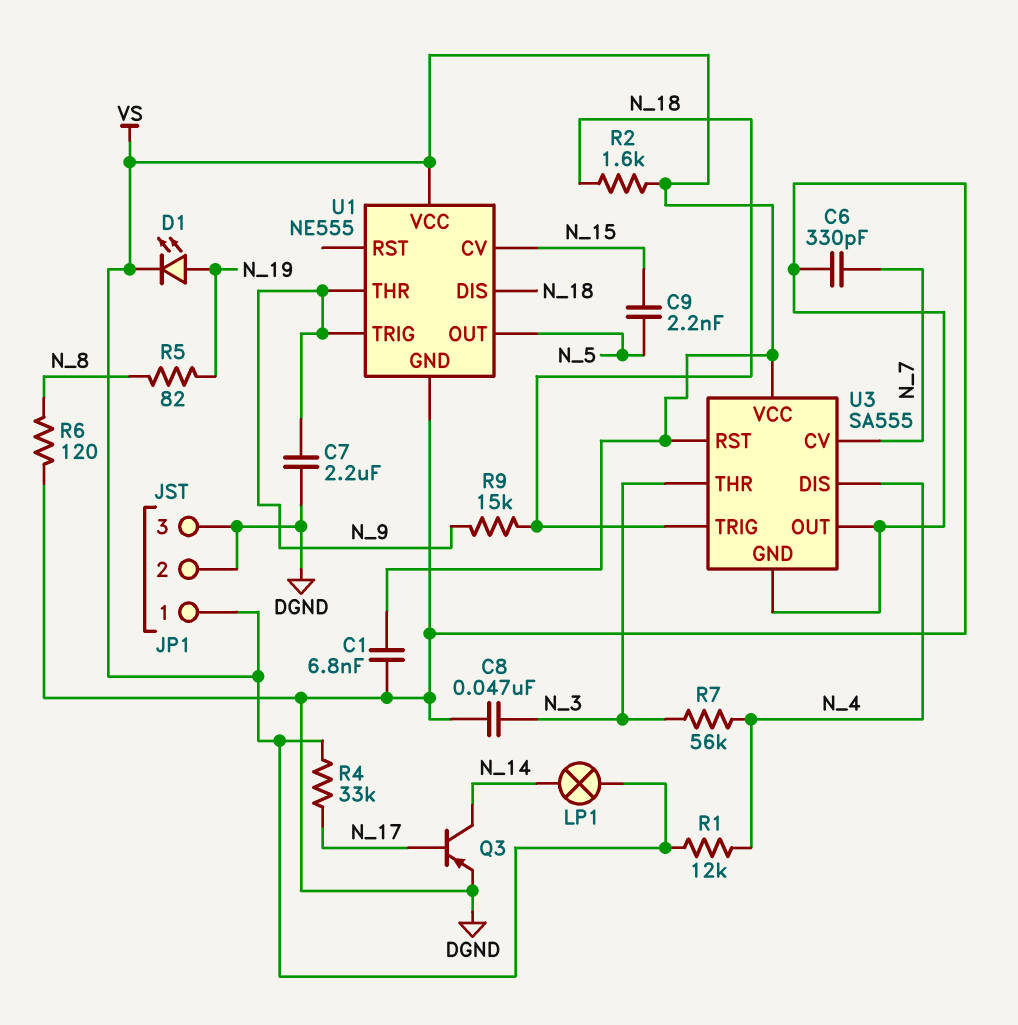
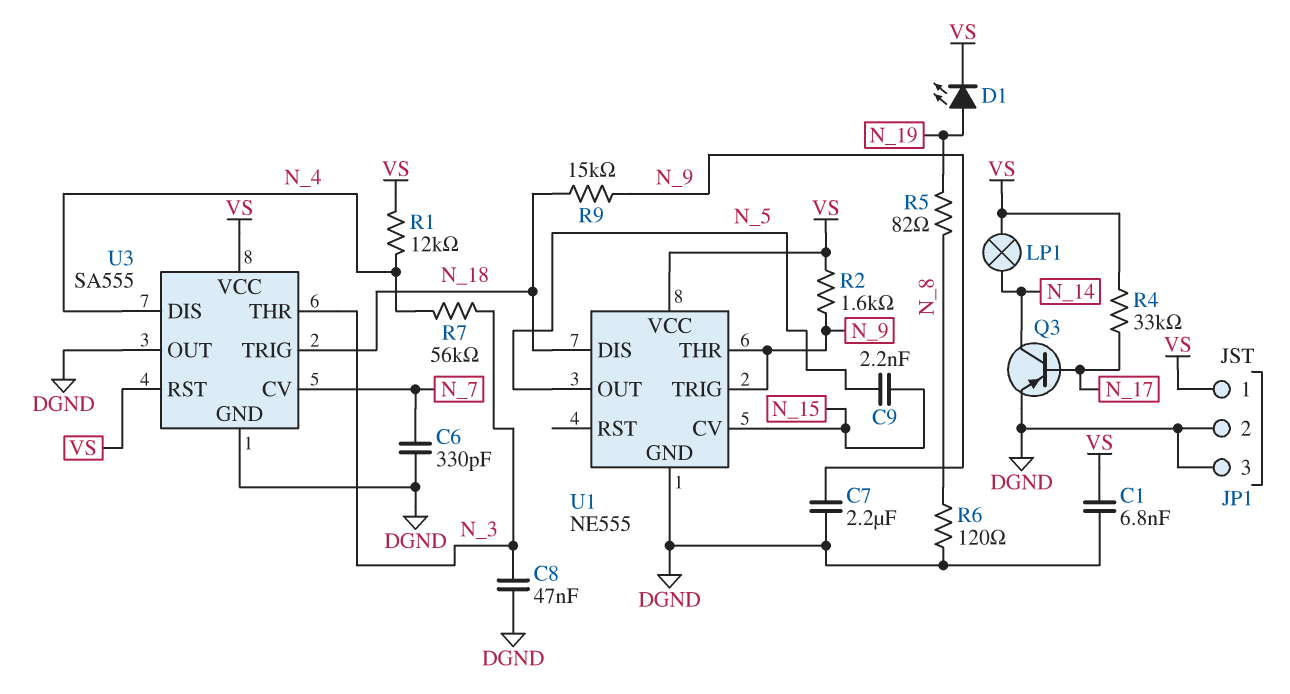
R2: 1.6k (N_18, VS) -> 1.6k (N_9, VS)

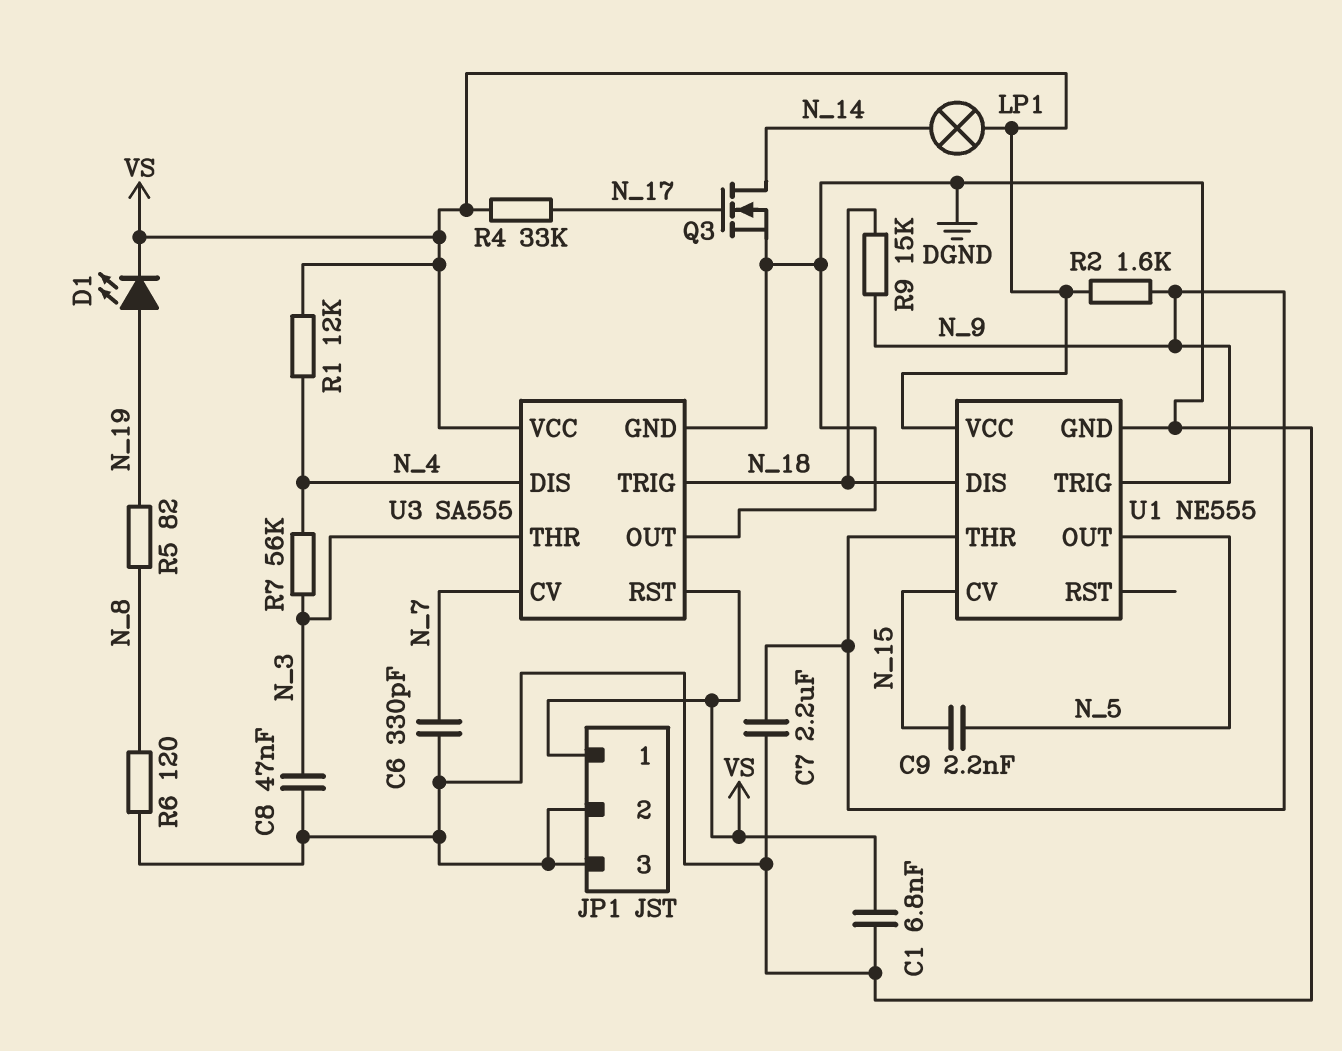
Q3: PNP (B N_17, C N_14, E DGND) -> NMOS (G N_17, D N_14, S DGND)

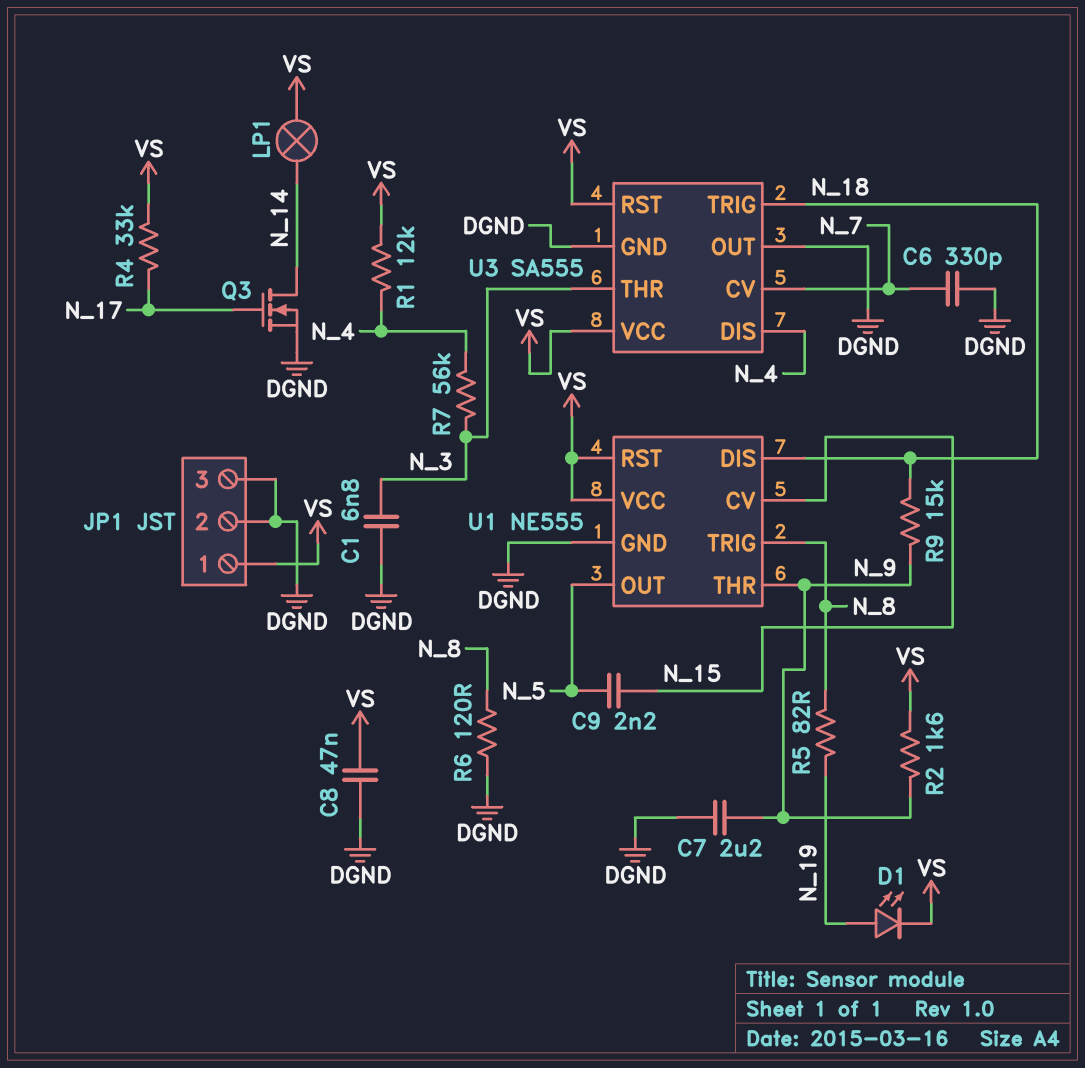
C1: 6.8nF (DGND, VS) -> 6.8nF (DGND, N_3)
C8: 47nF (DGND, N_3) -> 47nF (DGND, VS)
U1 pin RST: none -> VS
U1 pin TRIG: N_9 -> N_8

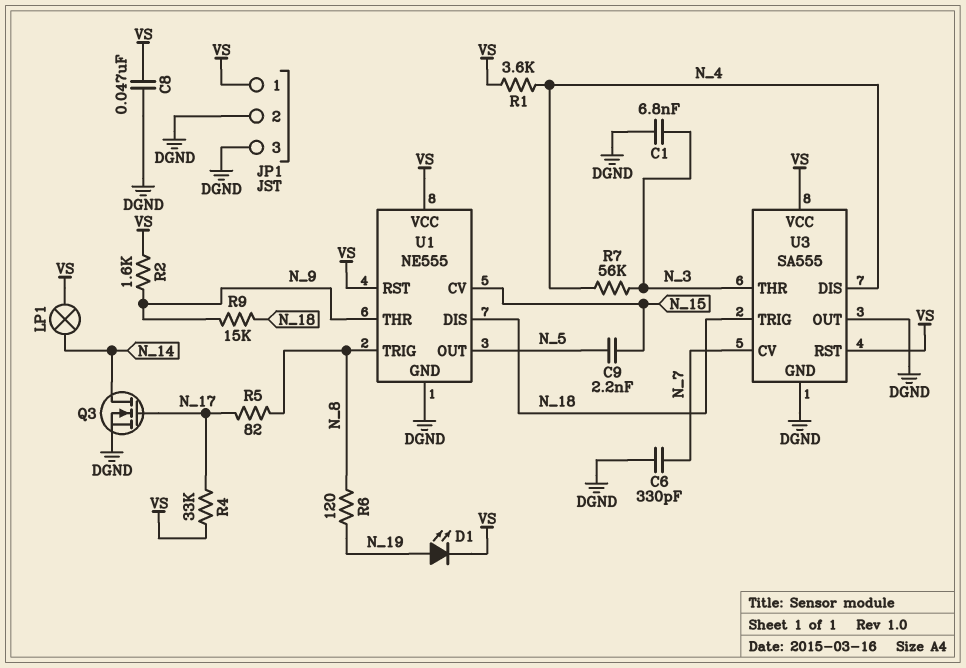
C7: 2.2uF (DGND, N_9) -> none
R1: 12k (N_4, VS) -> 3.6k (N_4, VS)
R5: 82 (N_8, N_19) -> 82 (N_8, N_17)
R6: 120 (DGND, N_8) -> 120 (N_8, N_19)

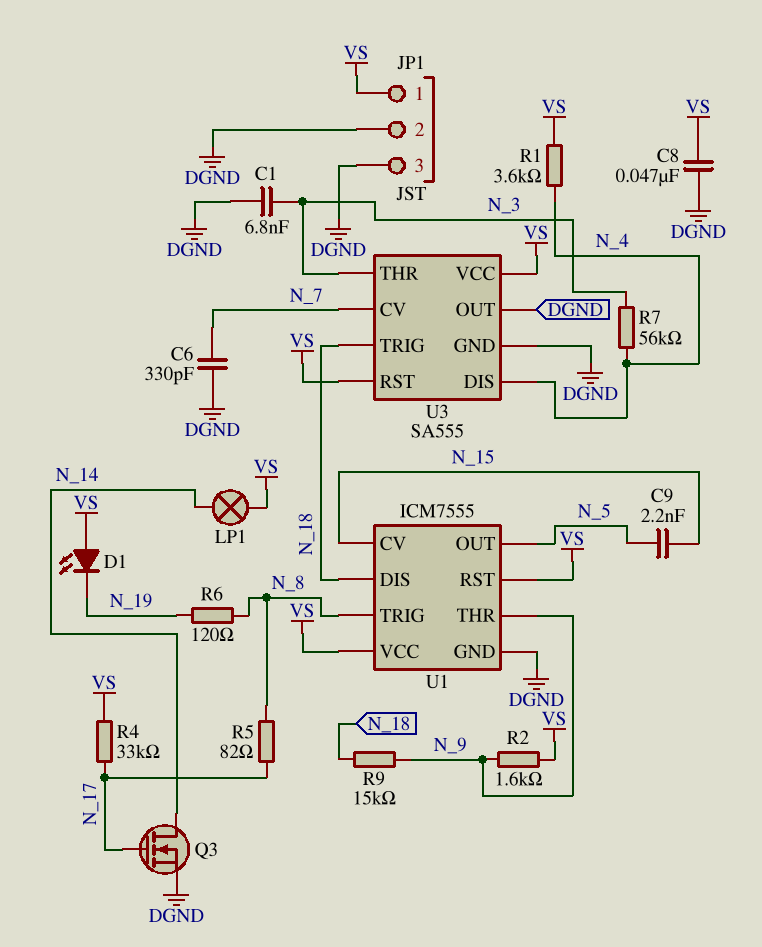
D1: LED (A N_19, K VS) -> LED (A VS, K N_19)
U1: NE555 -> ICM7555

